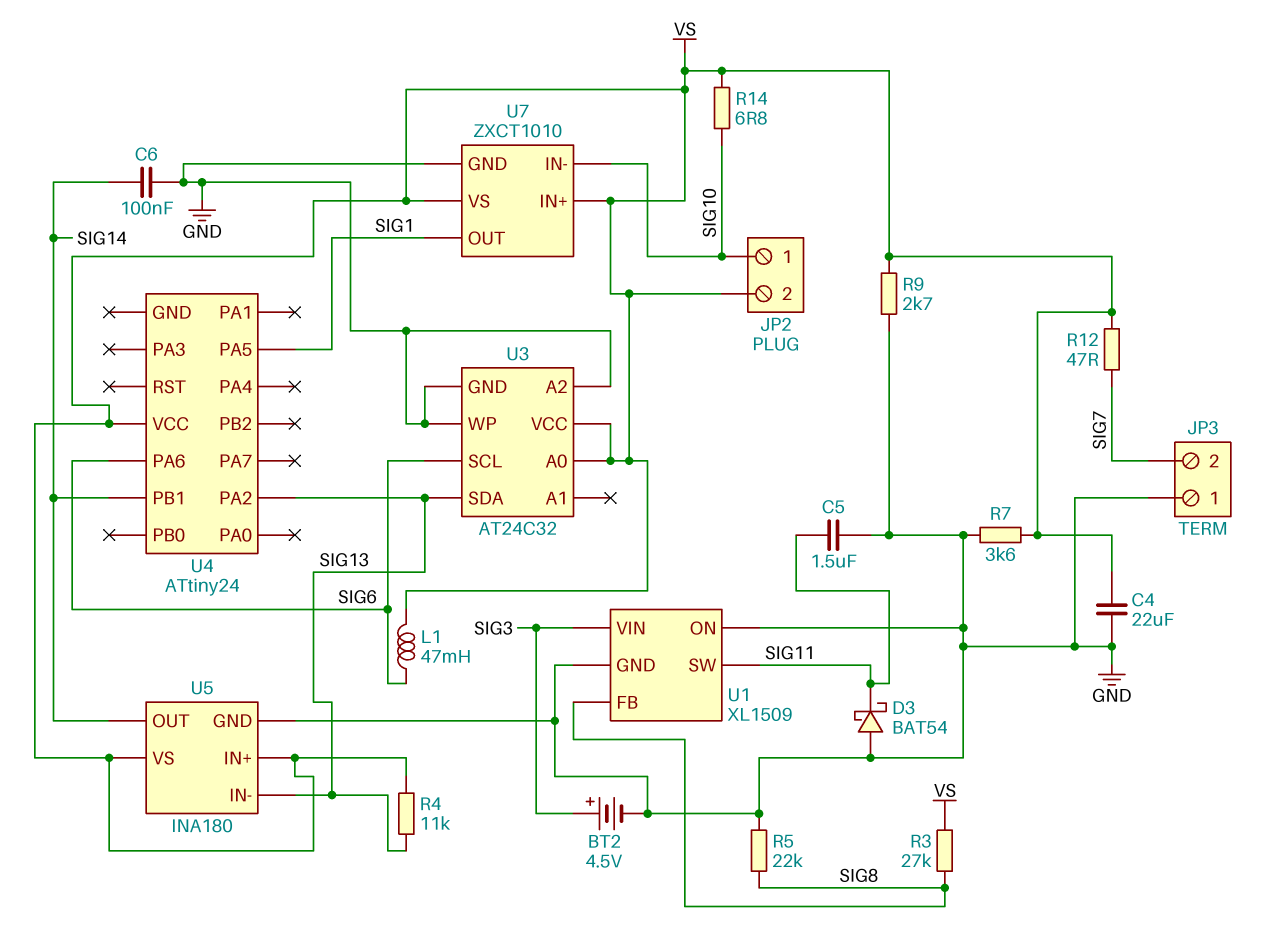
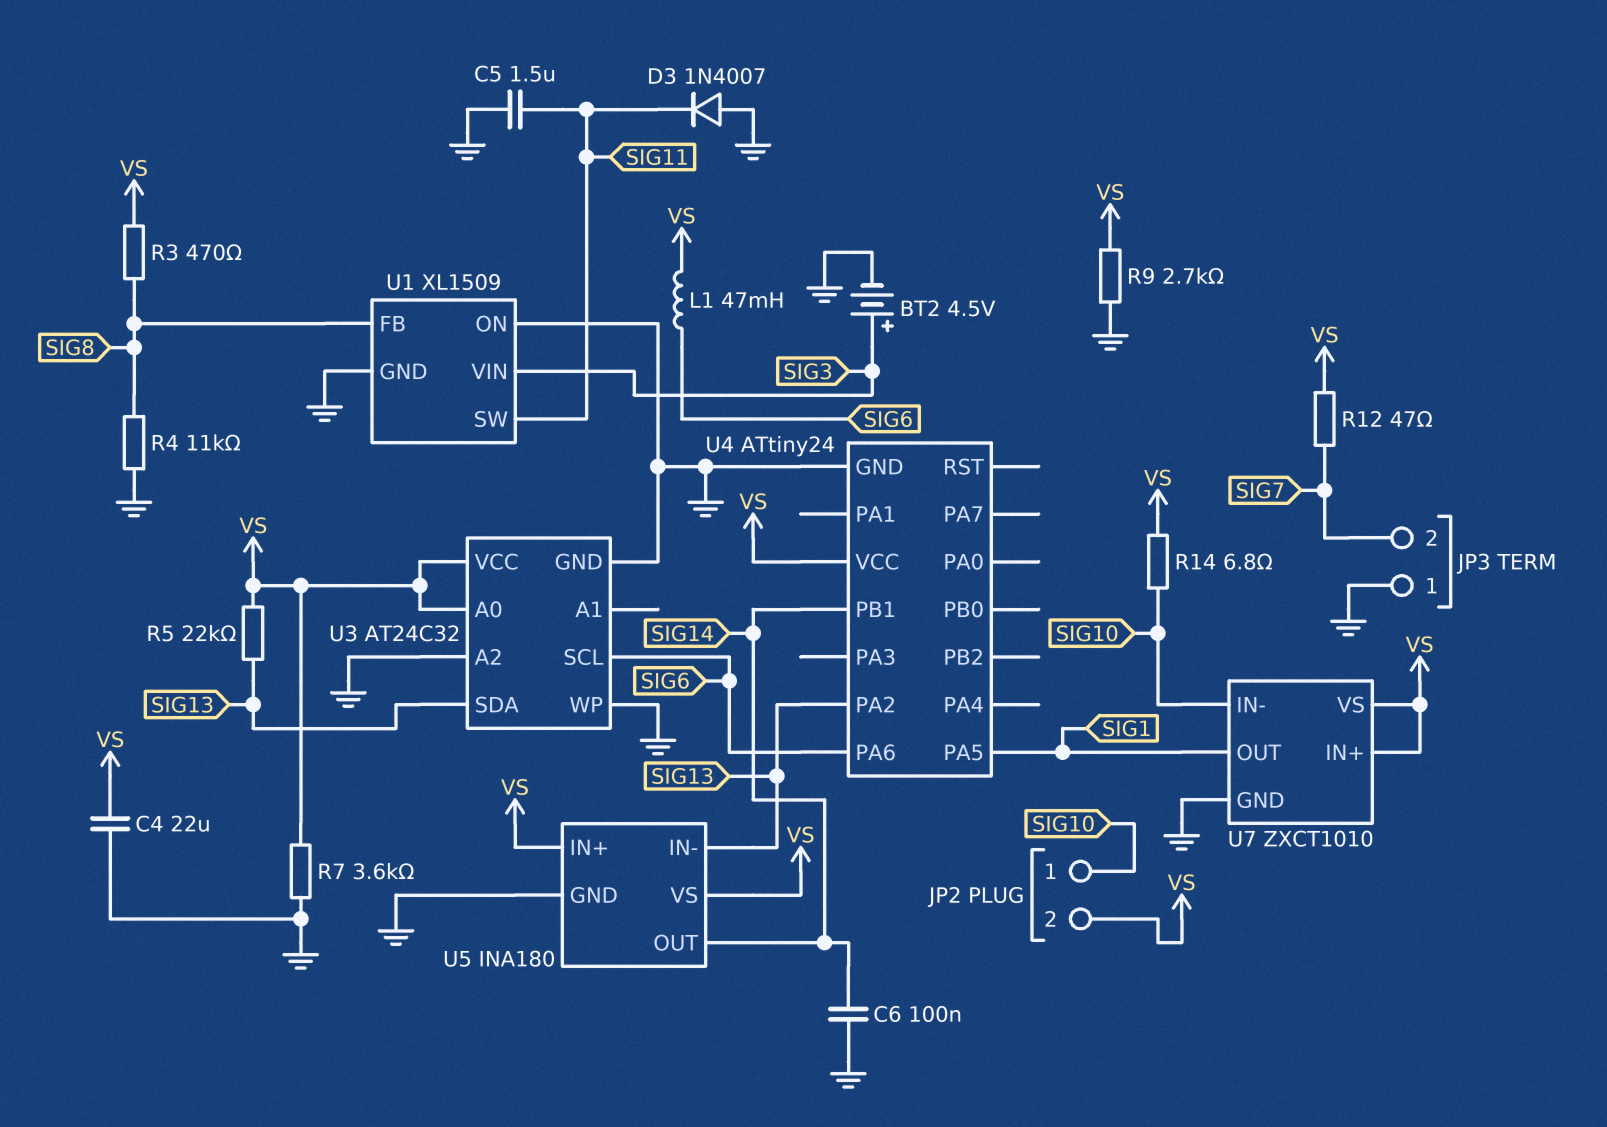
D3: schottky BAT54 (A GND, K SIG11) -> diode 1N4007 (A GND, K SIG11)
R3: 27k (SIG8, VS) -> 470 (SIG8, VS)
R4: 11k (SIG13, VS) -> 11k (GND, SIG8)
R5: 22k (GND, SIG8) -> 22k (SIG13, VS)
U4 pin GND: none -> GND

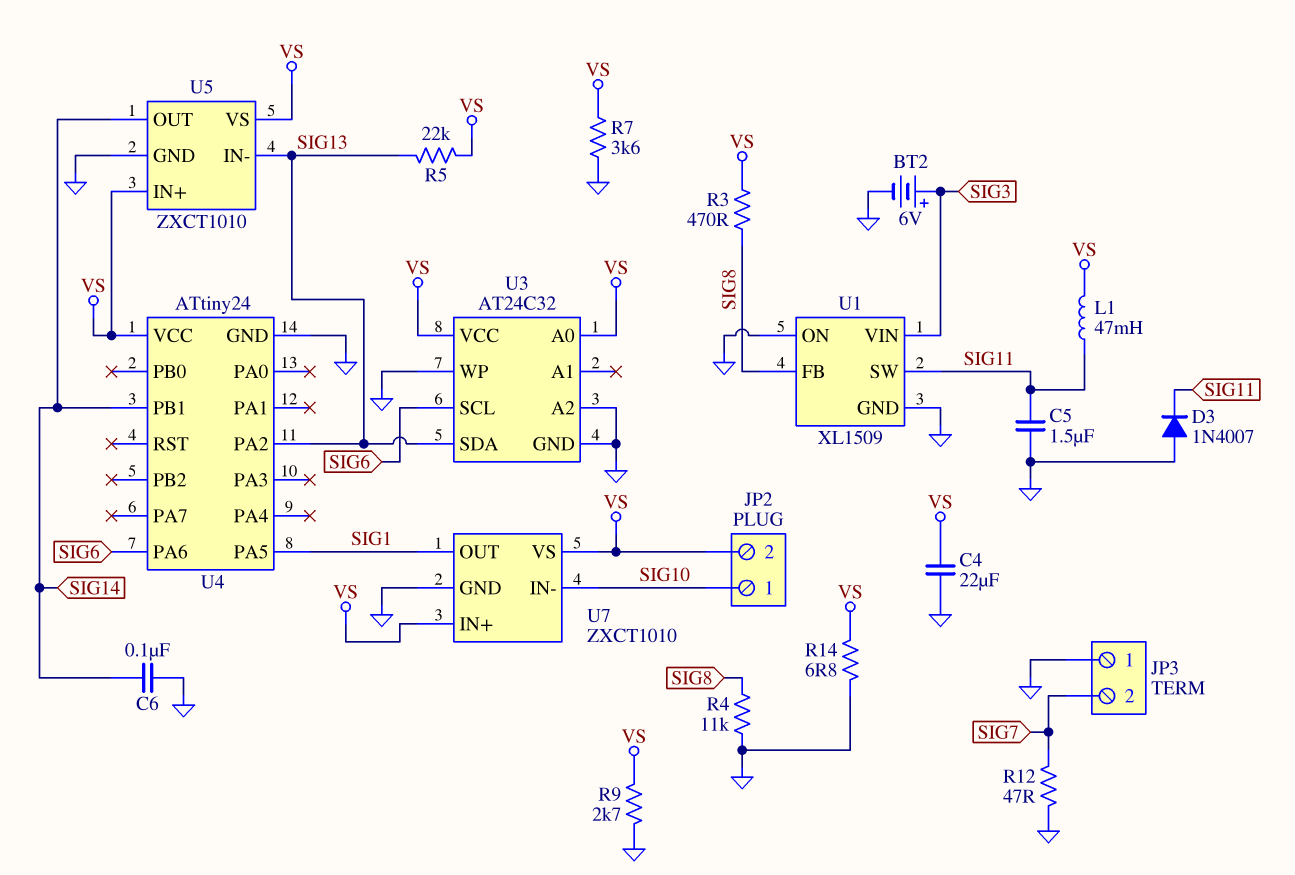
BT2: 4.5V (plus SIG3, minus GND) -> 6V (plus SIG3, minus GND)
L1: 47mH (SIG6, VS) -> 47mH (SIG11, VS)
R12: 47 (SIG7, VS) -> 47 (GND, SIG7)
R14: 6.8 (SIG10, VS) -> 6.8 (GND, VS)
U5: INA180 -> ZXCT1010

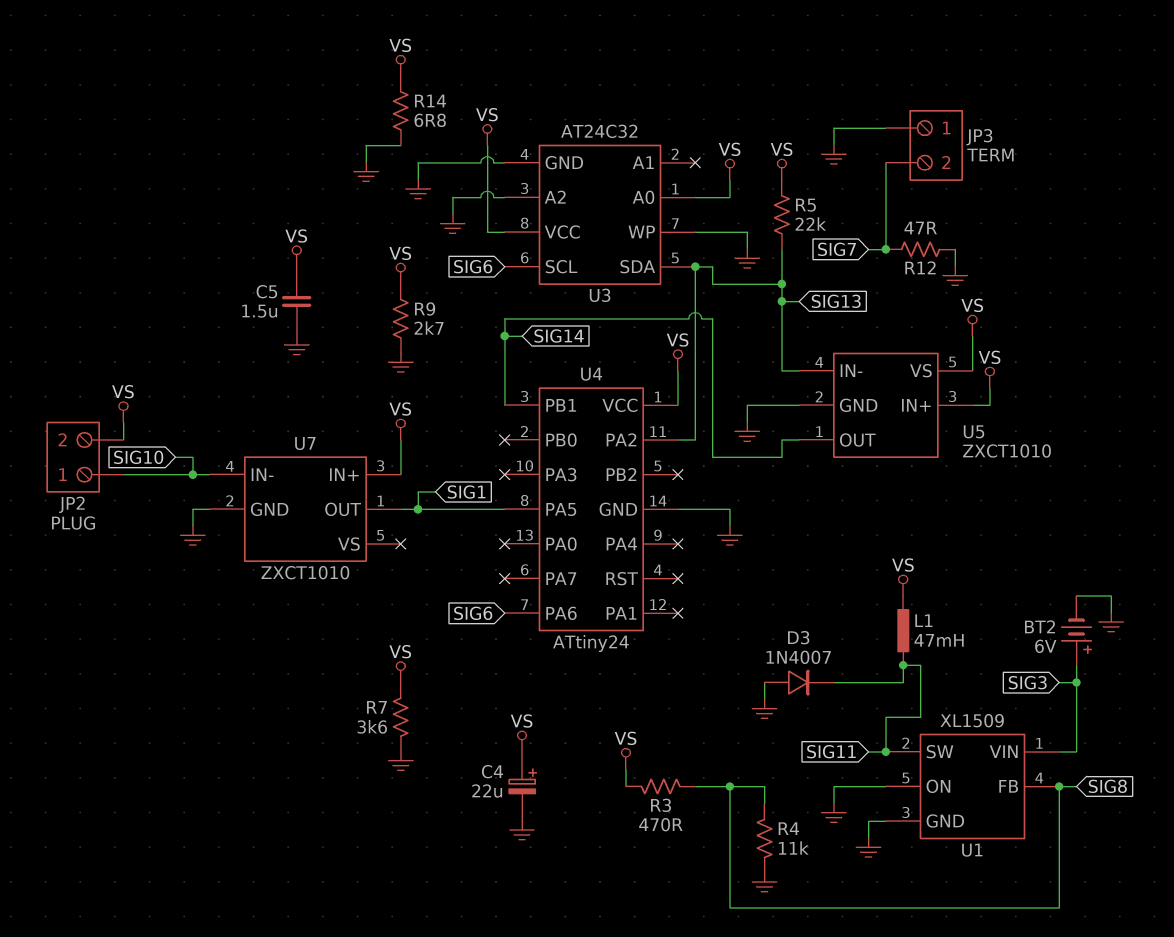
C4: 22uF (GND, VS) -> 22uF (plus VS, minus GND)
C5: 1.5uF (GND, SIG11) -> 1.5uF (GND, VS)
C6: 100nF (GND, SIG14) -> none
U7 pin VS: VS -> none

